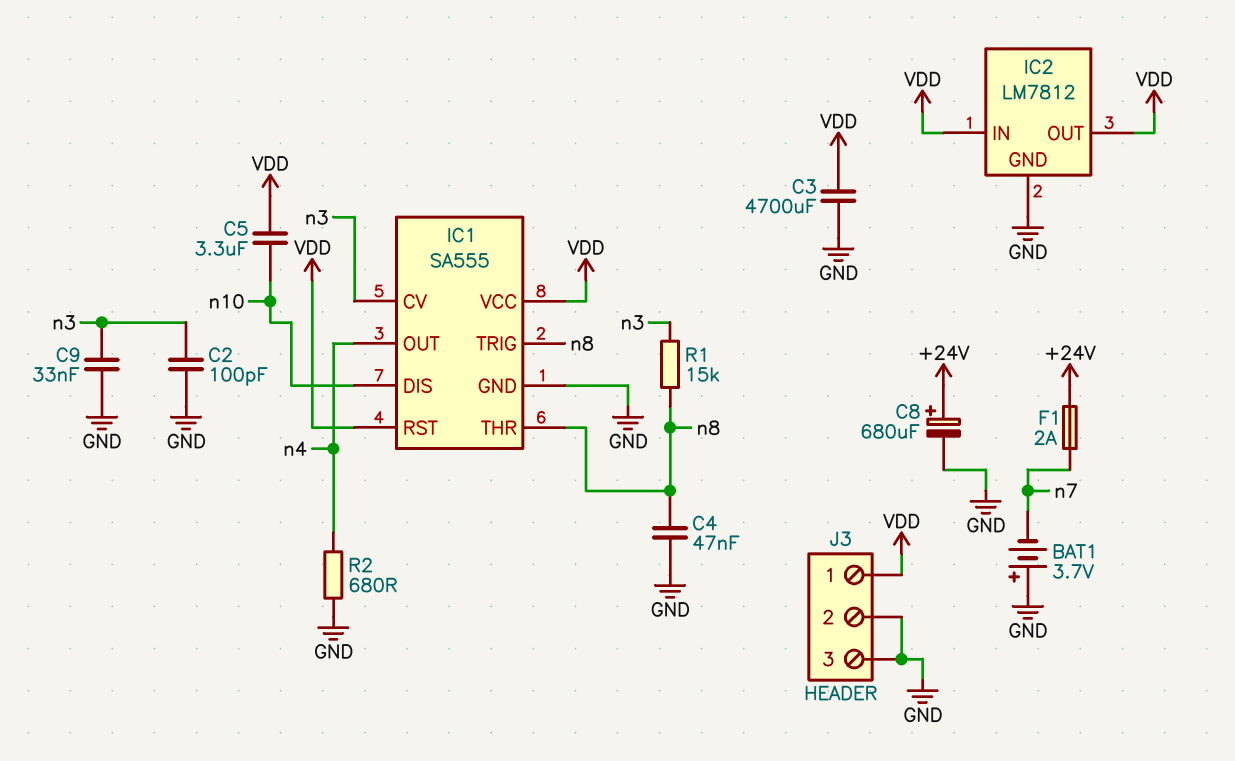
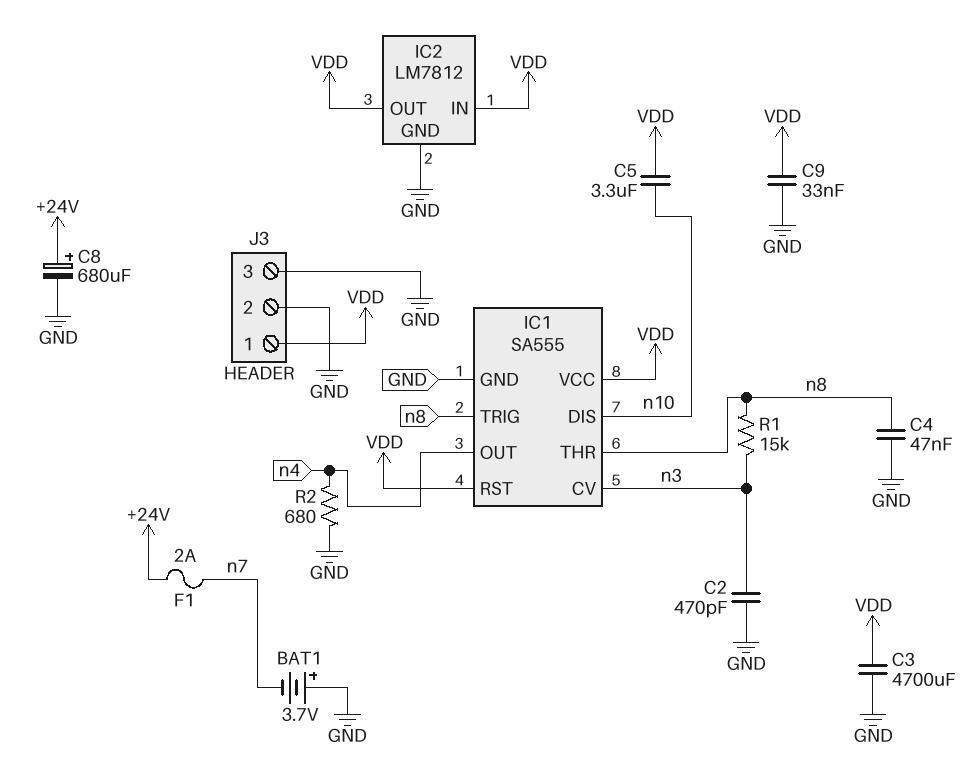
C2: 100pF (GND, n3) -> 470pF (GND, n3)
C9: 33nF (GND, n3) -> 33nF (GND, VDD)

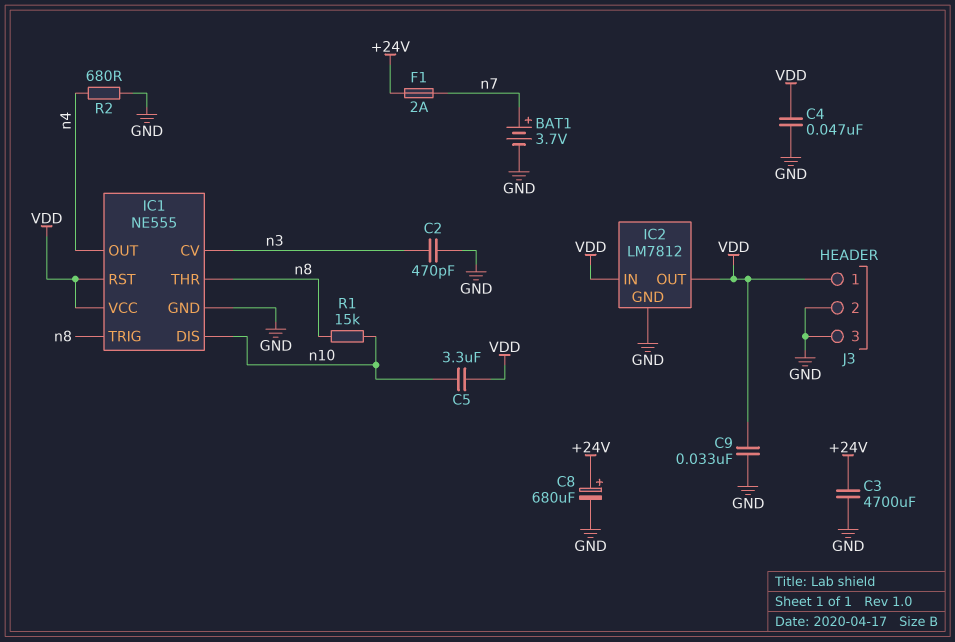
BAT1: 3.7V (plus GND, minus n7) -> 3.7V (plus n7, minus GND)
C3: 4700uF (GND, VDD) -> 4700uF (+24V, GND)
C4: 47nF (GND, n8) -> 47nF (GND, VDD)
IC1: SA555 -> NE555
R1: 15k (n3, n8) -> 15k (n8, n10)

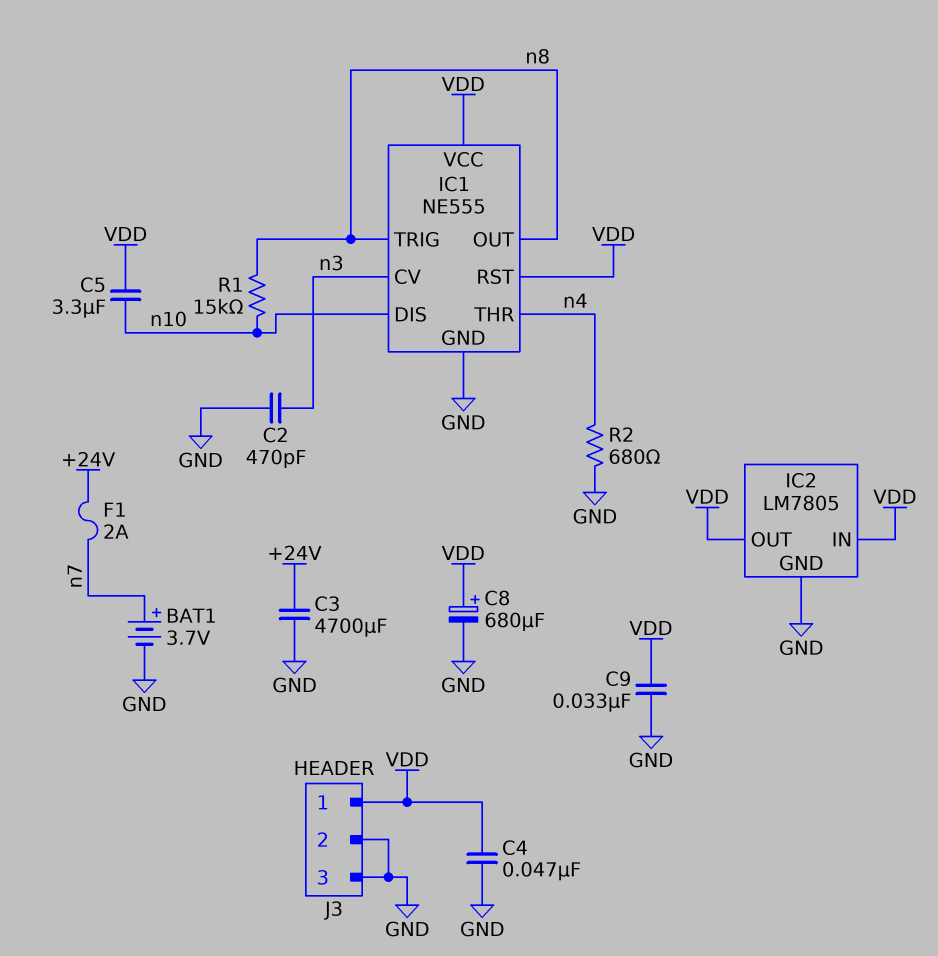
C8: 680uF (plus +24V, minus GND) -> 680uF (plus VDD, minus GND)
IC1 pin OUT: n4 -> n8
IC1 pin THR: n8 -> n4
IC2: LM7812 -> LM7805

